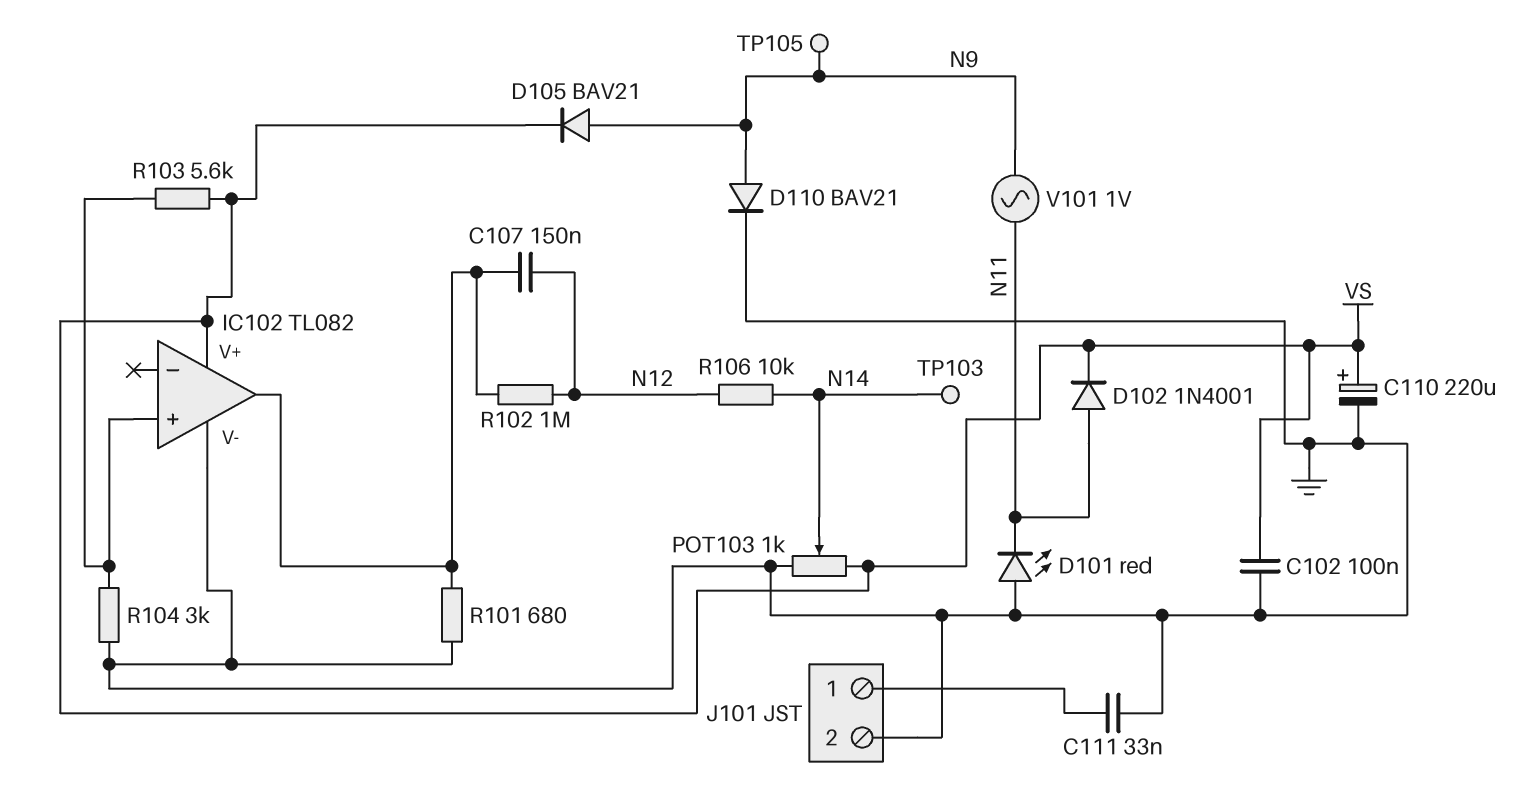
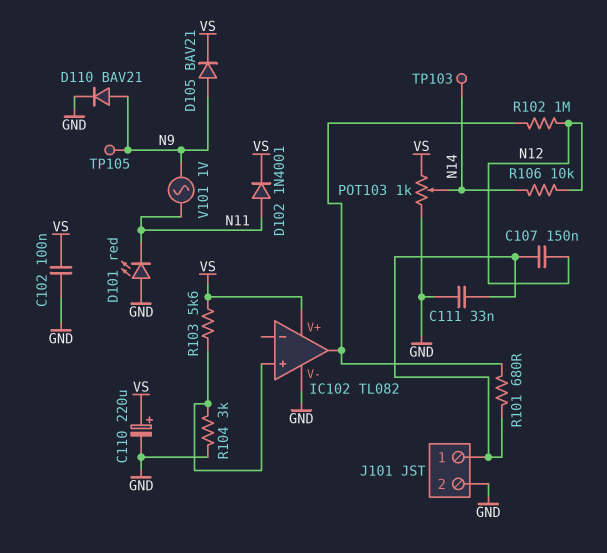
C107: 150nF (IC102/out, N12) -> 150nF (J101/1, N12)
R101: 680 (GND, IC102/out) -> 680 (IC102/out, J101/1)

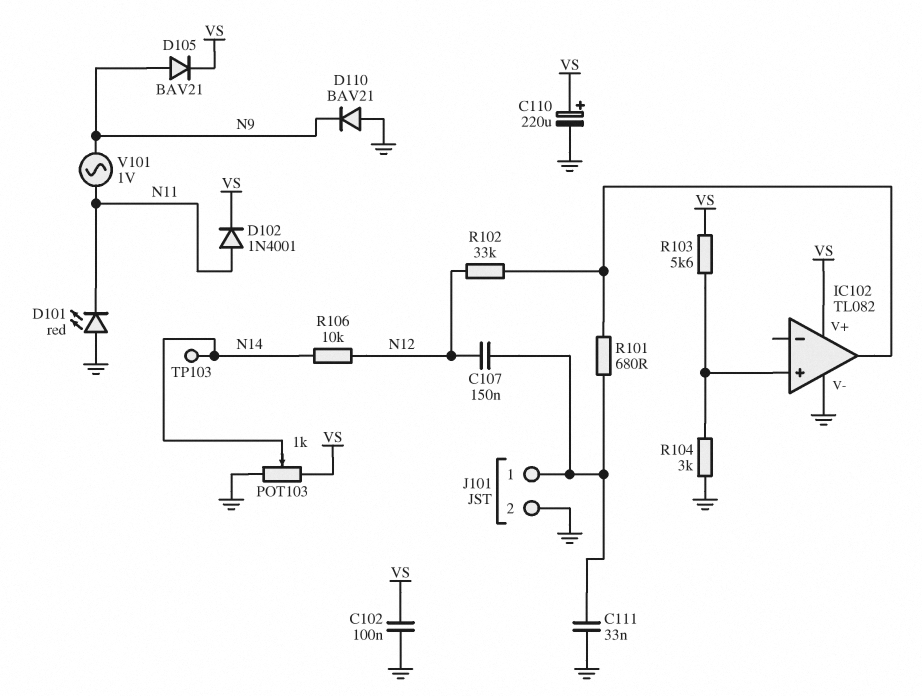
D110: diode BAV21 (A N9, K GND) -> diode BAV21 (A GND, K N9)
R102: 1M (IC102/out, N12) -> 33k (IC102/out, N12)
TP105: test point (N9) -> none

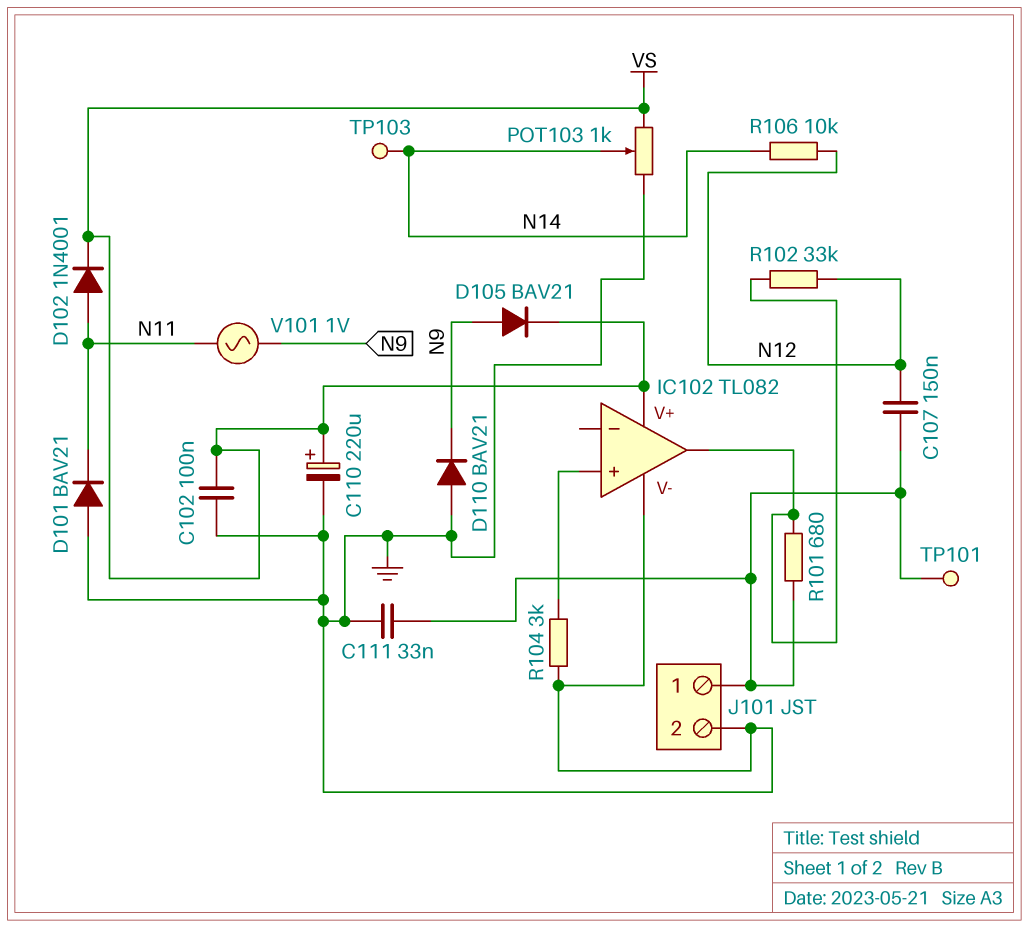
D101: LED red (A GND, K N11) -> diode BAV21 (A GND, K N11)
R103: 5.6k (IC102/in+, VS) -> none
TP101: none -> test point (J101/1)

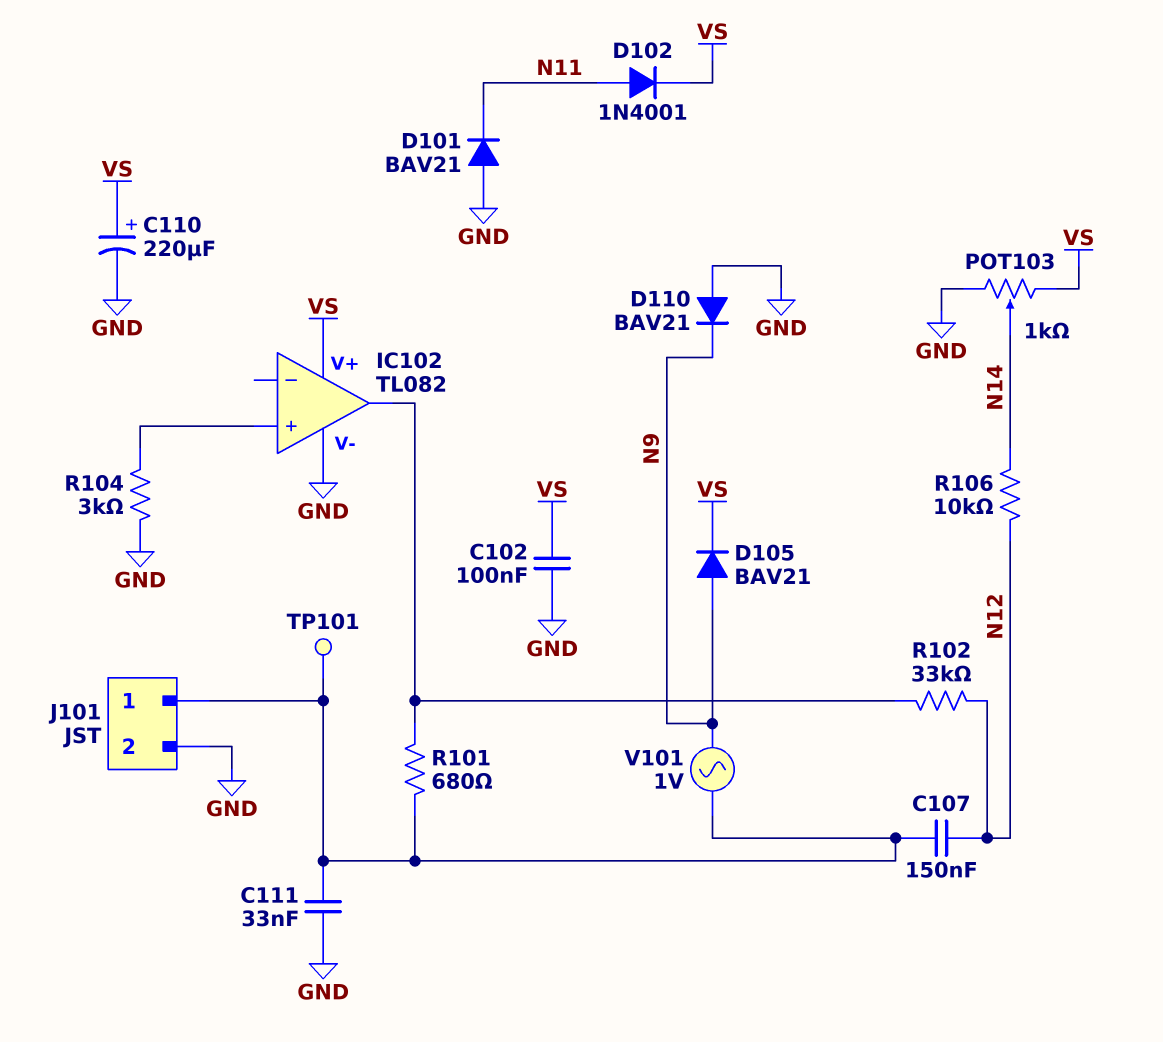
TP103: test point (N14) -> none
V101: AC 1V (N9, N11) -> AC 1V (J101/1, N9)

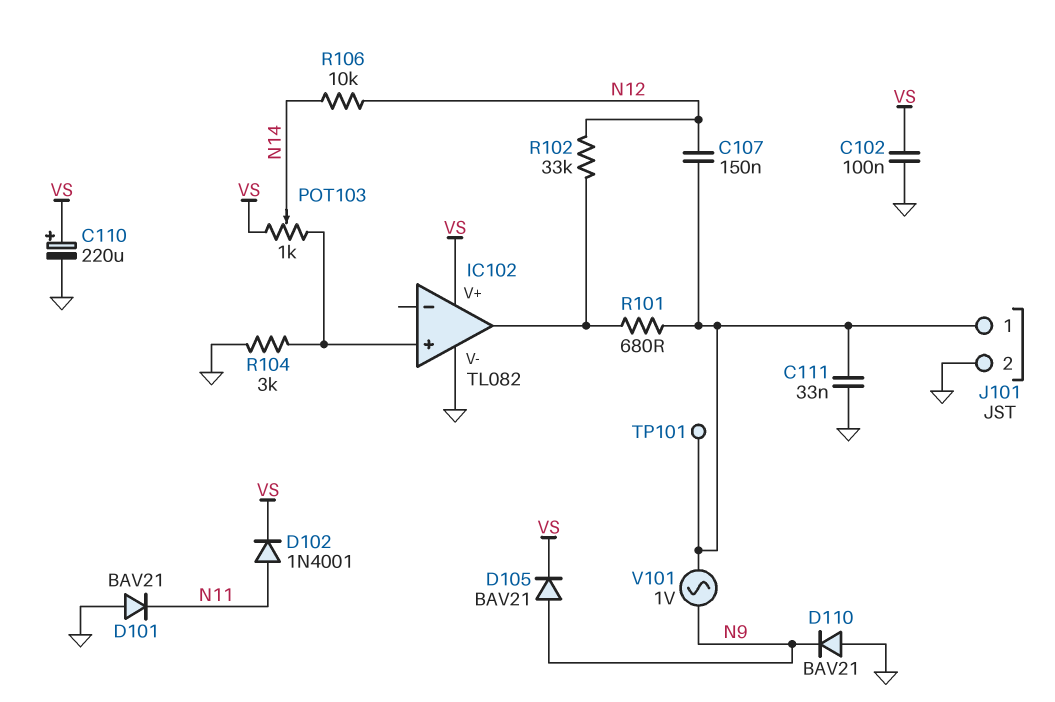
POT103: 1k (GND, VS, wiper N14) -> 1k (IC102/in+, VS, wiper N14)

